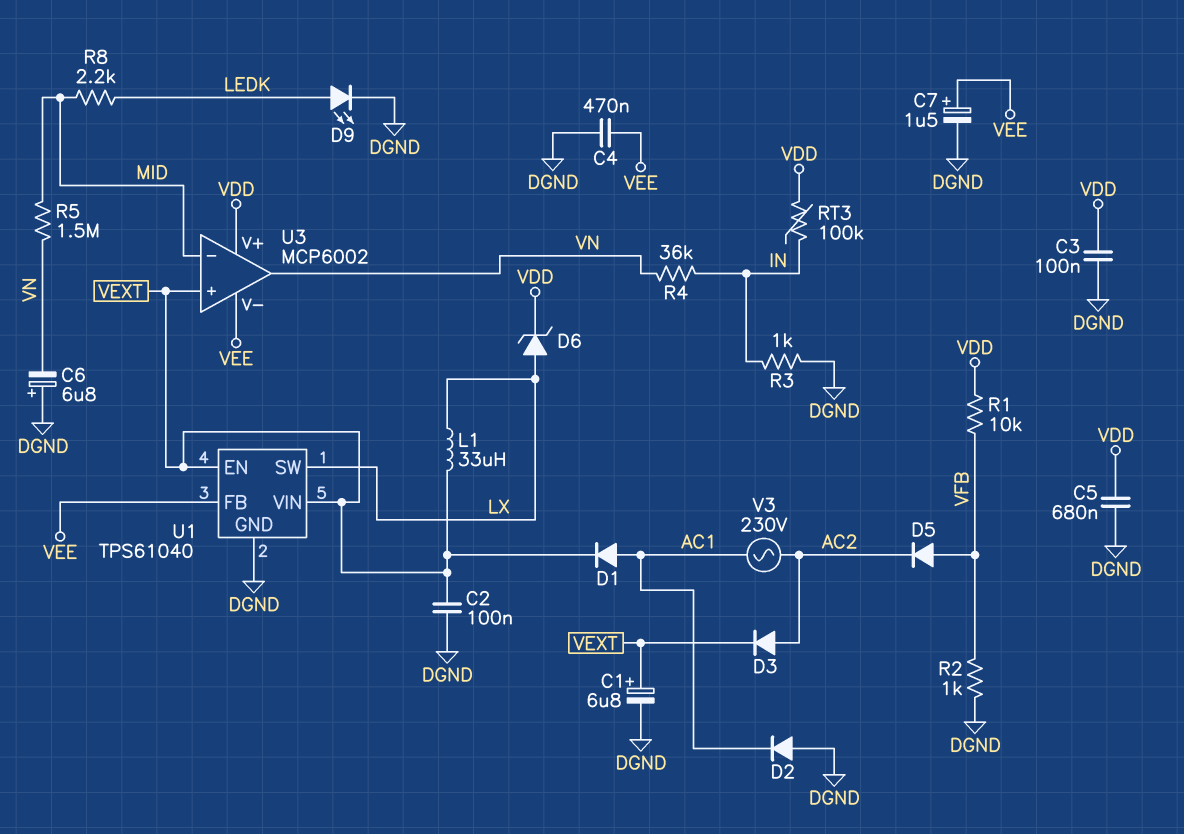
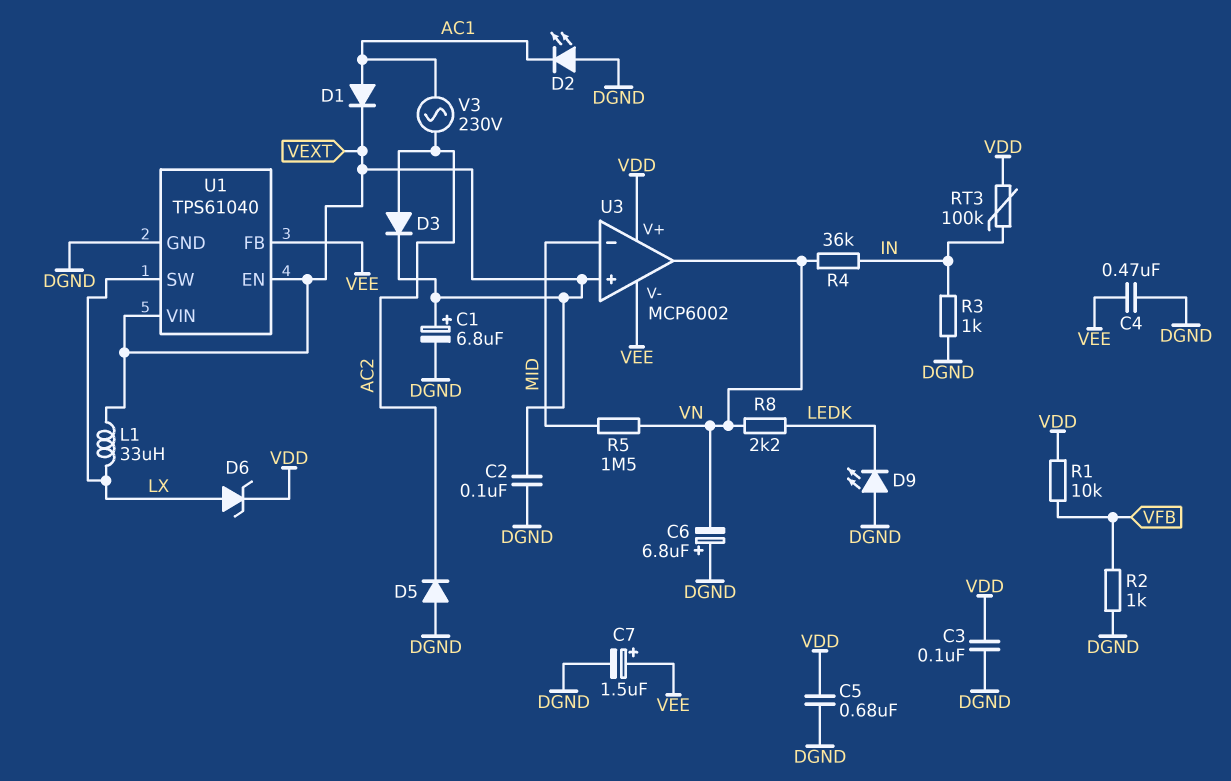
D2: diode (A DGND, K AC1) -> LED (A DGND, K AC1)
D5: diode (A VFB, K AC2) -> diode (A DGND, K AC2)
D9: LED (A LEDK, K DGND) -> LED (A DGND, K LEDK)
R8: 2.2k (LEDK, MID) -> 2.2k (LEDK, VN)

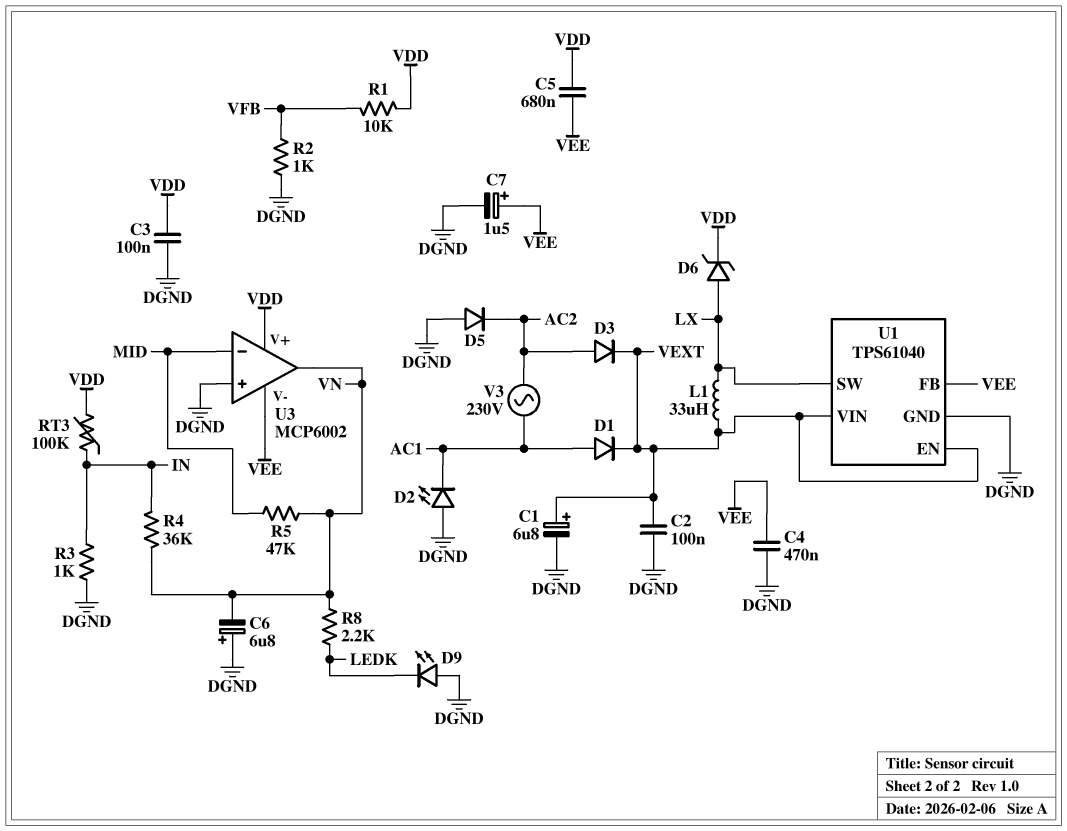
C5: 680nF (DGND, VDD) -> 680nF (VDD, VEE)
R5: 1.5M (MID, VN) -> 47k (MID, VN)
U3 pin in+: VEXT -> DGND

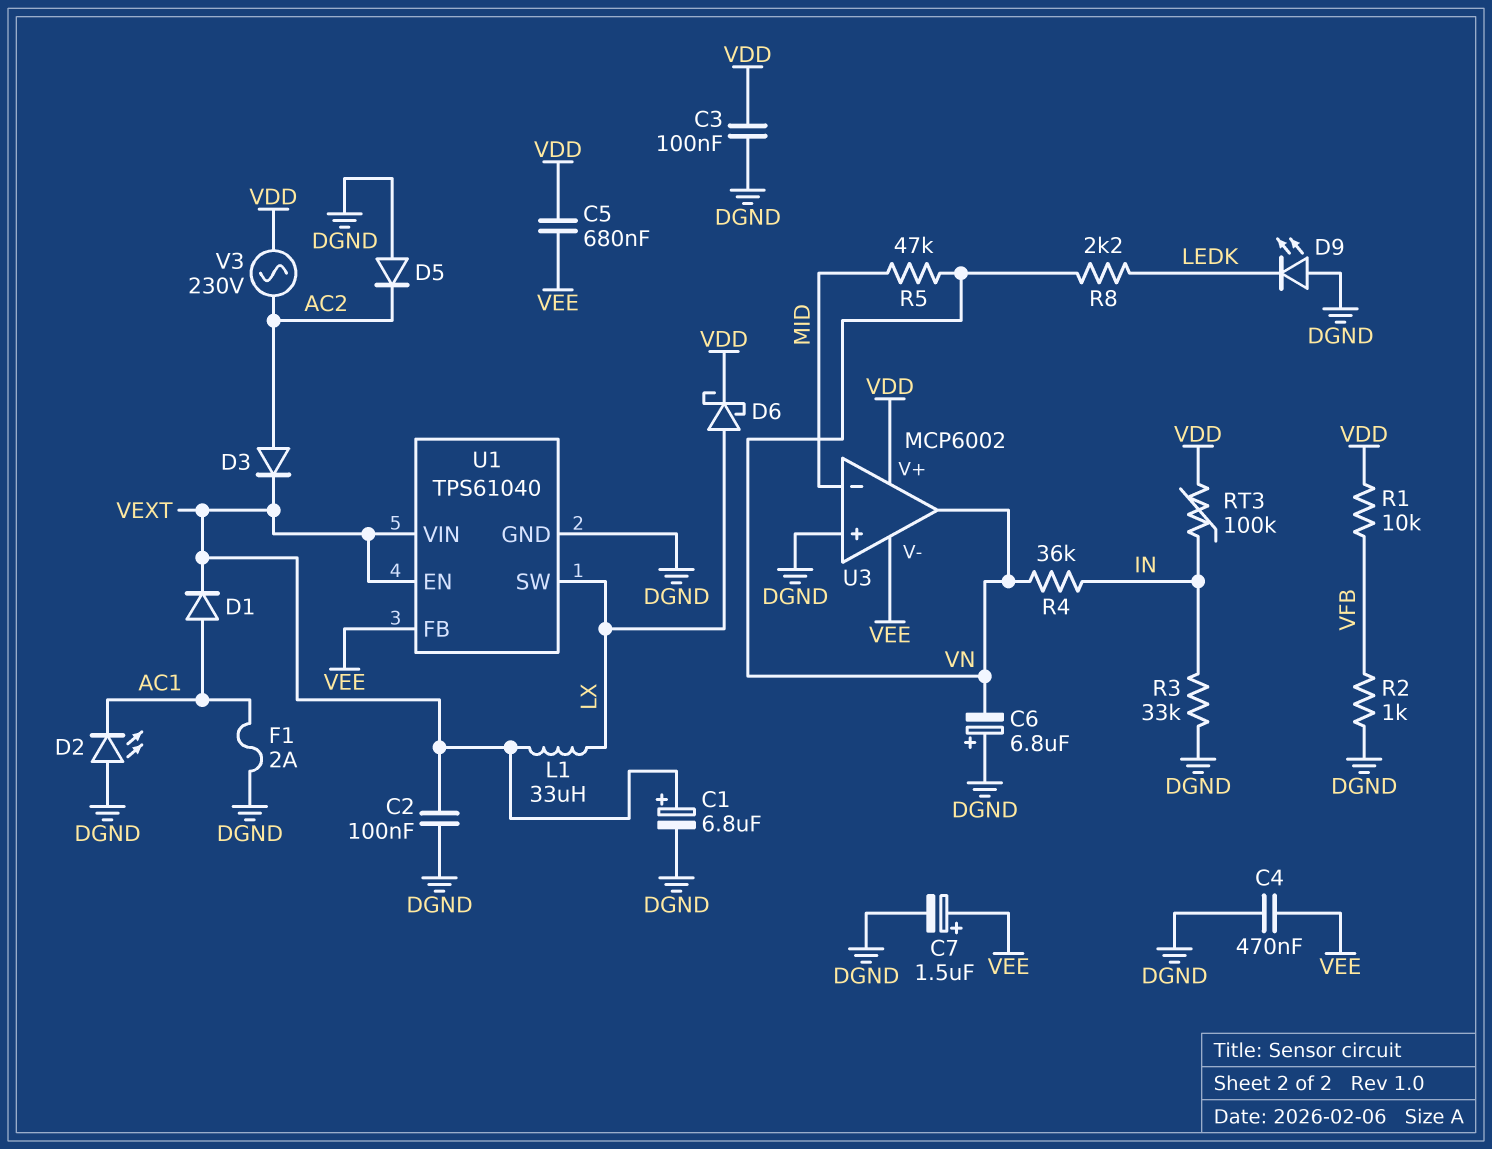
D6: zener (A LX, K VDD) -> schottky (A LX, K VDD)
F1: none -> 2A (AC1, DGND)
R3: 1k (DGND, IN) -> 33k (DGND, IN)
V3: AC 230V (AC1, AC2) -> AC 230V (AC2, VDD)

